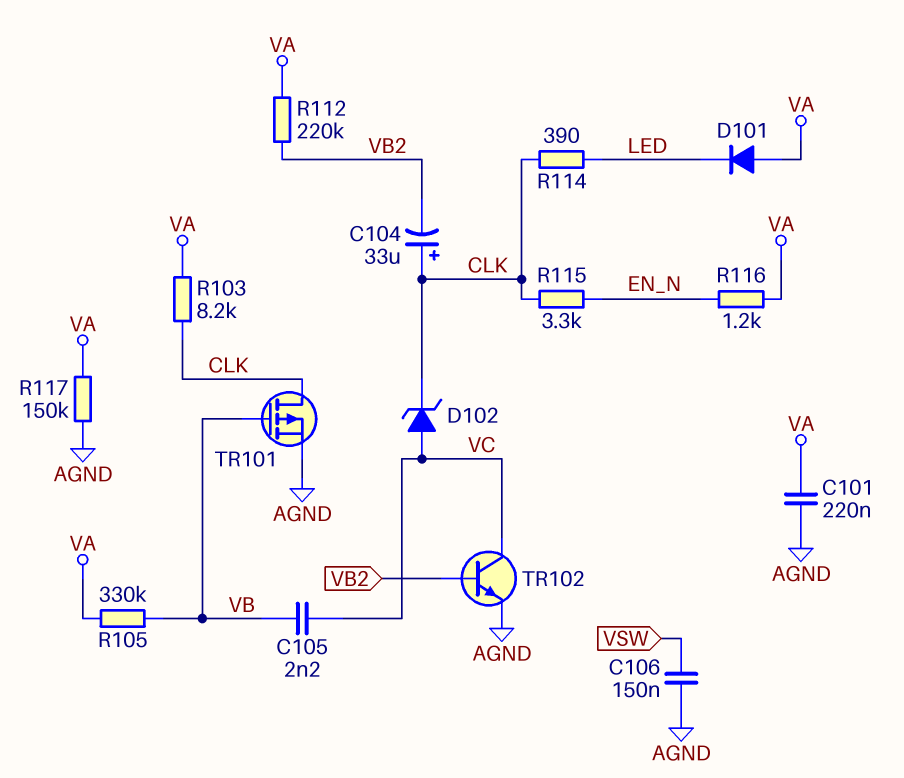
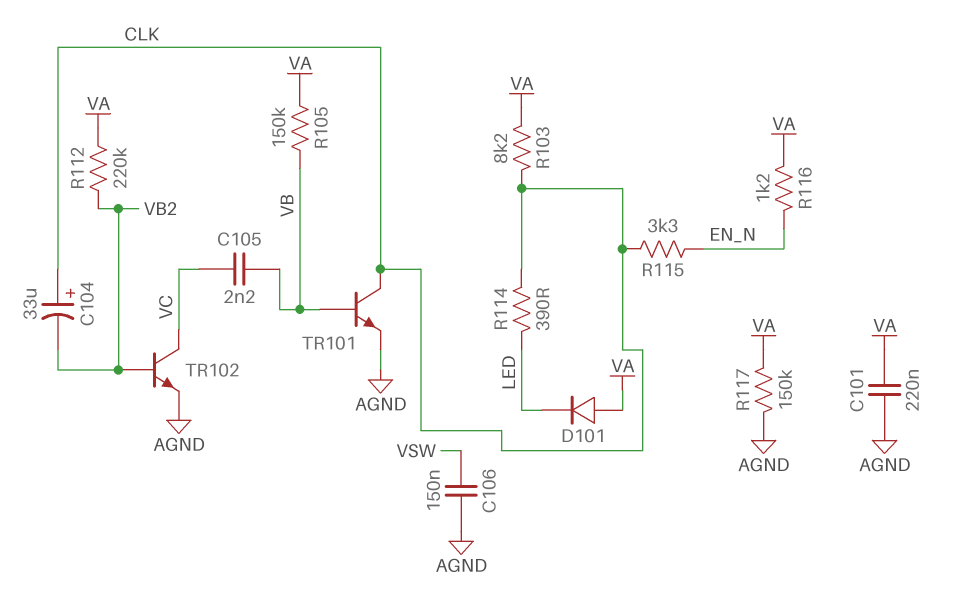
D102: zener (A VC, K CLK) -> none
R105: 330k (VA, VB) -> 150k (VA, VB)
TR101: PMOS (G VB, D CLK, S AGND) -> NPN (B VB, C CLK, E AGND)

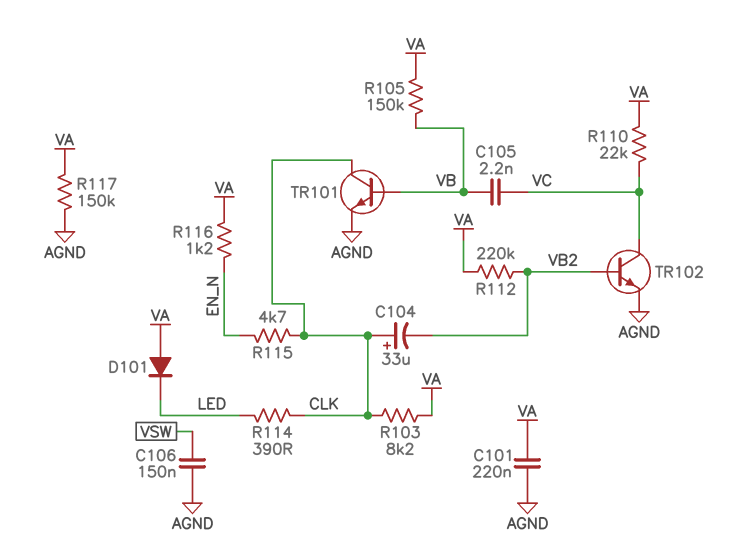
R110: none -> 22k (VA, VC)
R115: 3.3k (CLK, EN_N) -> 4.7k (CLK, EN_N)

